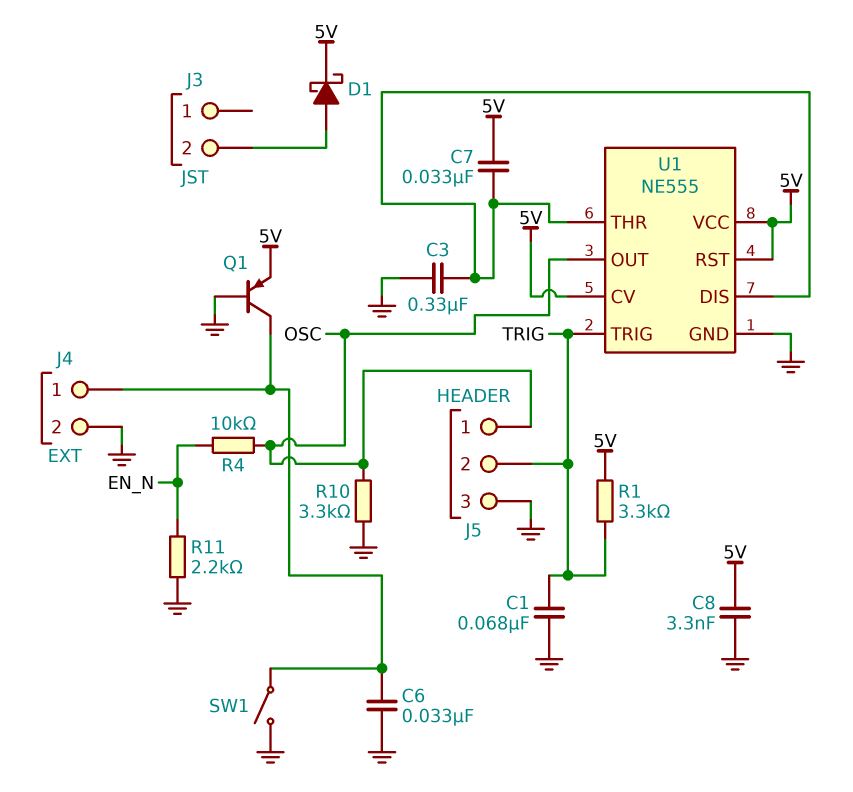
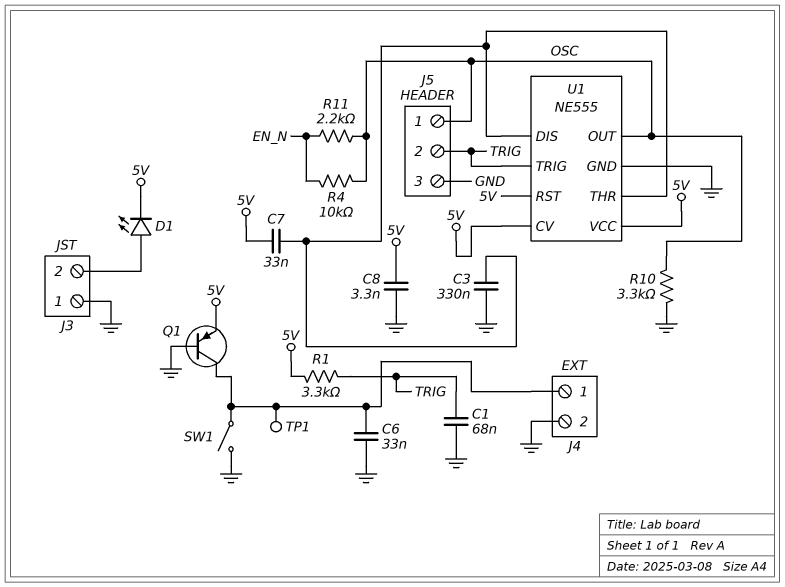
D1: schottky (A J3/2, K 5V) -> LED (A J3/2, K 5V)
J3 pin 1: none -> GND
R11: 2.2k (EN_N, GND) -> 2.2k (EN_N, OSC)
TP1: none -> test point (J4/1)

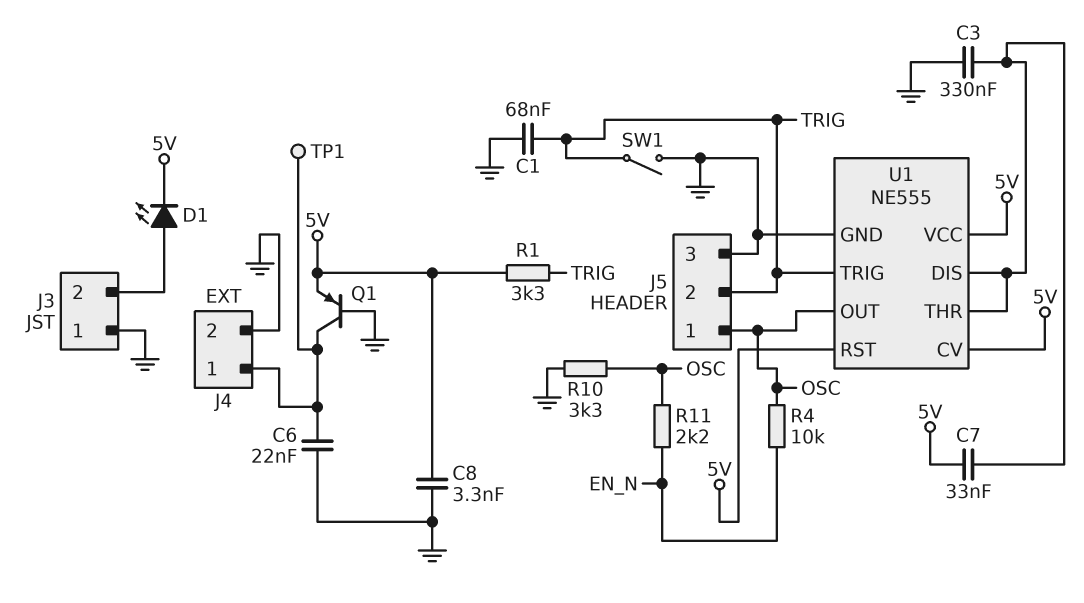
C6: 33nF (GND, J4/1) -> 22nF (GND, J4/1)
SW1: switch (GND, J4/1) -> switch (GND, TRIG)

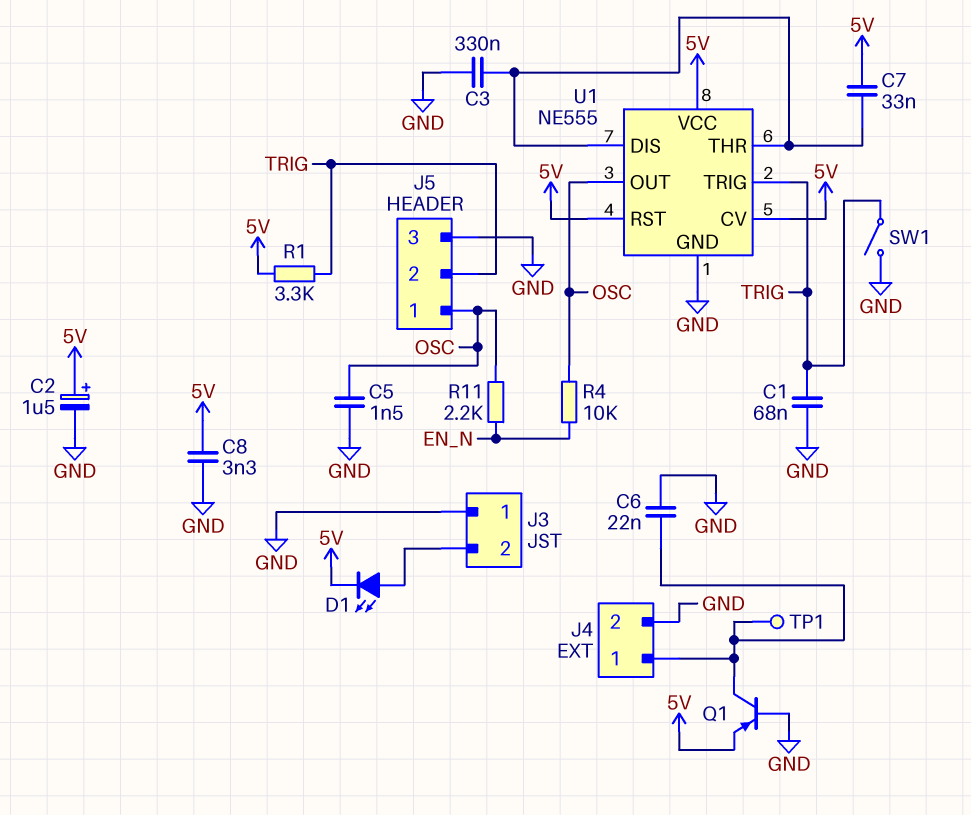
C2: none -> 1.5uF (plus 5V, minus GND)
C5: none -> 1.5nF (GND, OSC)
R10: 3.3k (GND, OSC) -> none

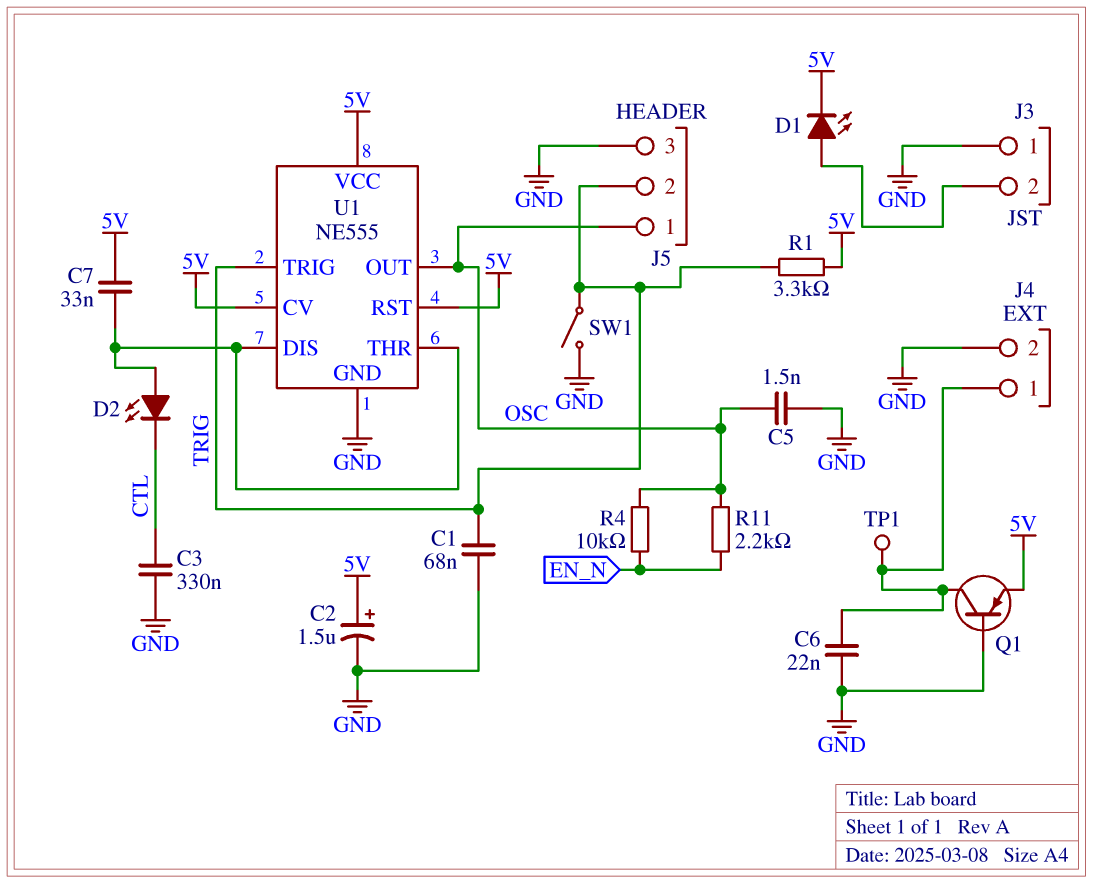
C3: 330nF (GND, U1/DIS) -> 330nF (CTL, GND)
C8: 3.3nF (5V, GND) -> none
D2: none -> LED (A U1/DIS, K CTL)

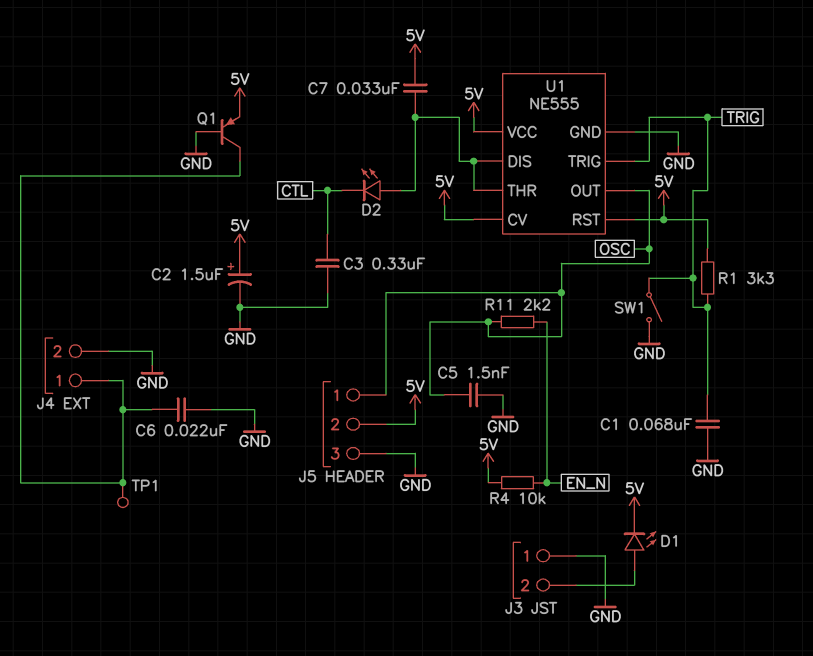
J5 pin 2: TRIG -> 5V
R4: 10k (EN_N, OSC) -> 10k (5V, EN_N)

